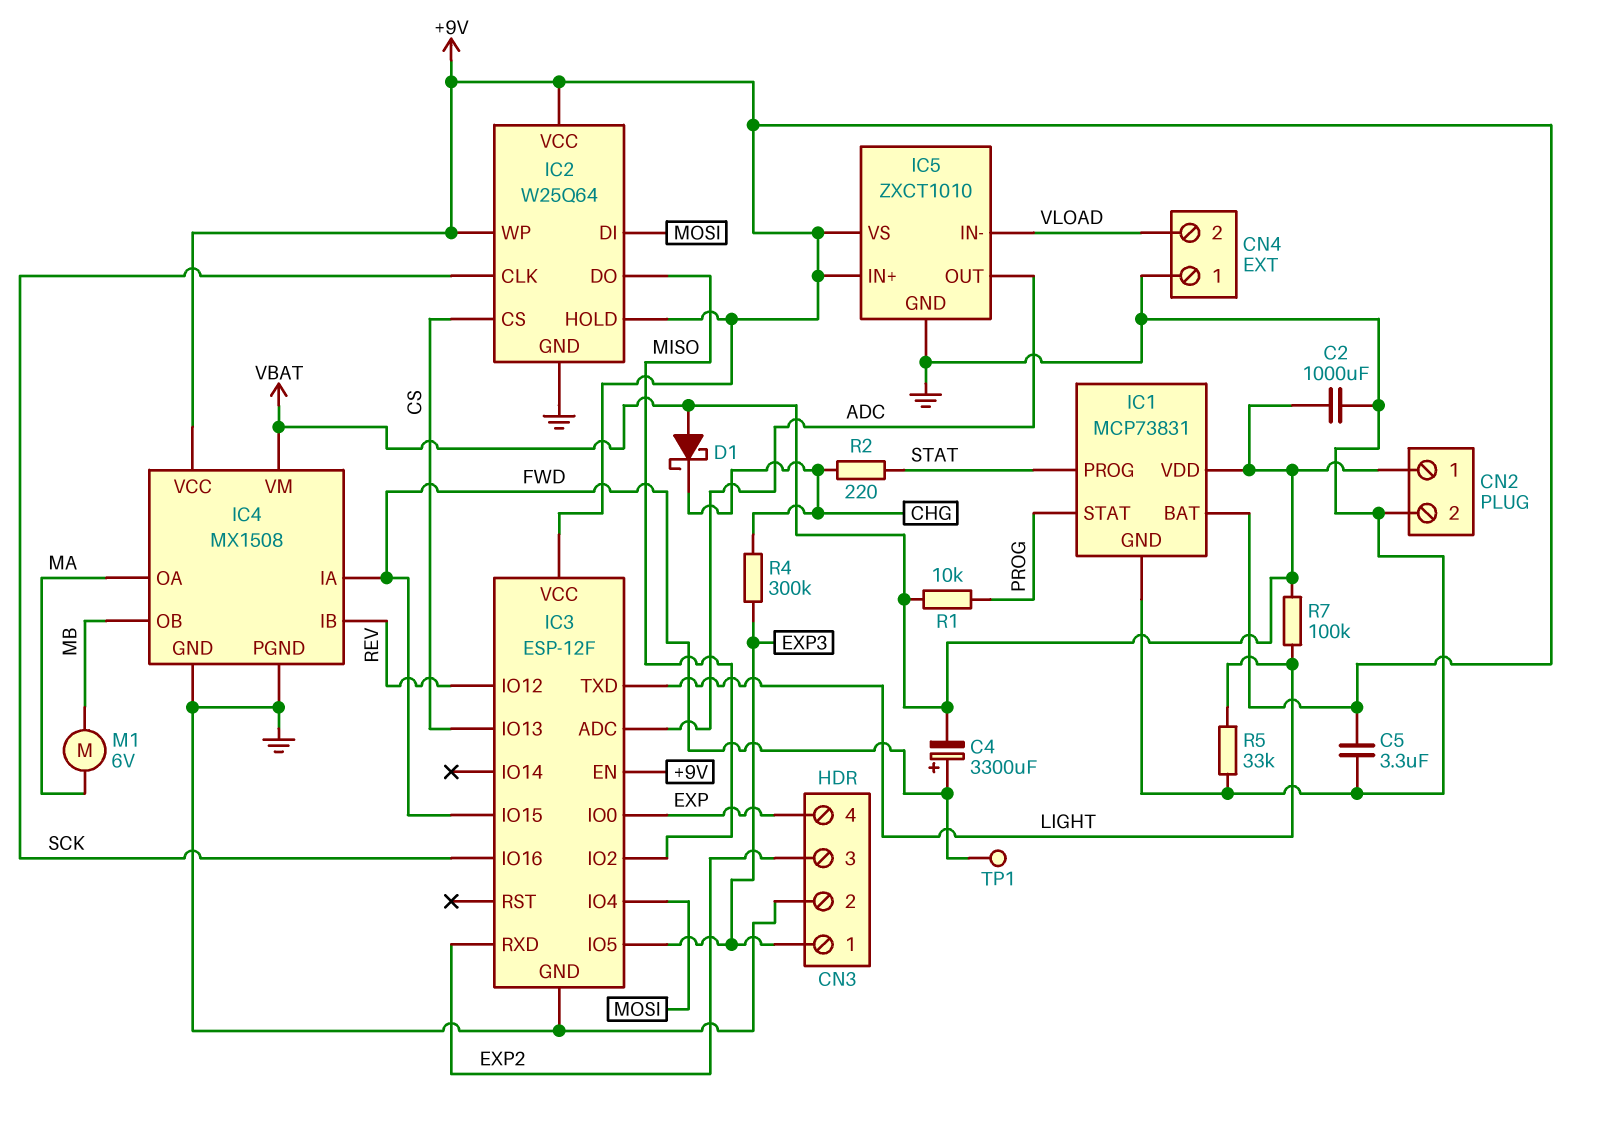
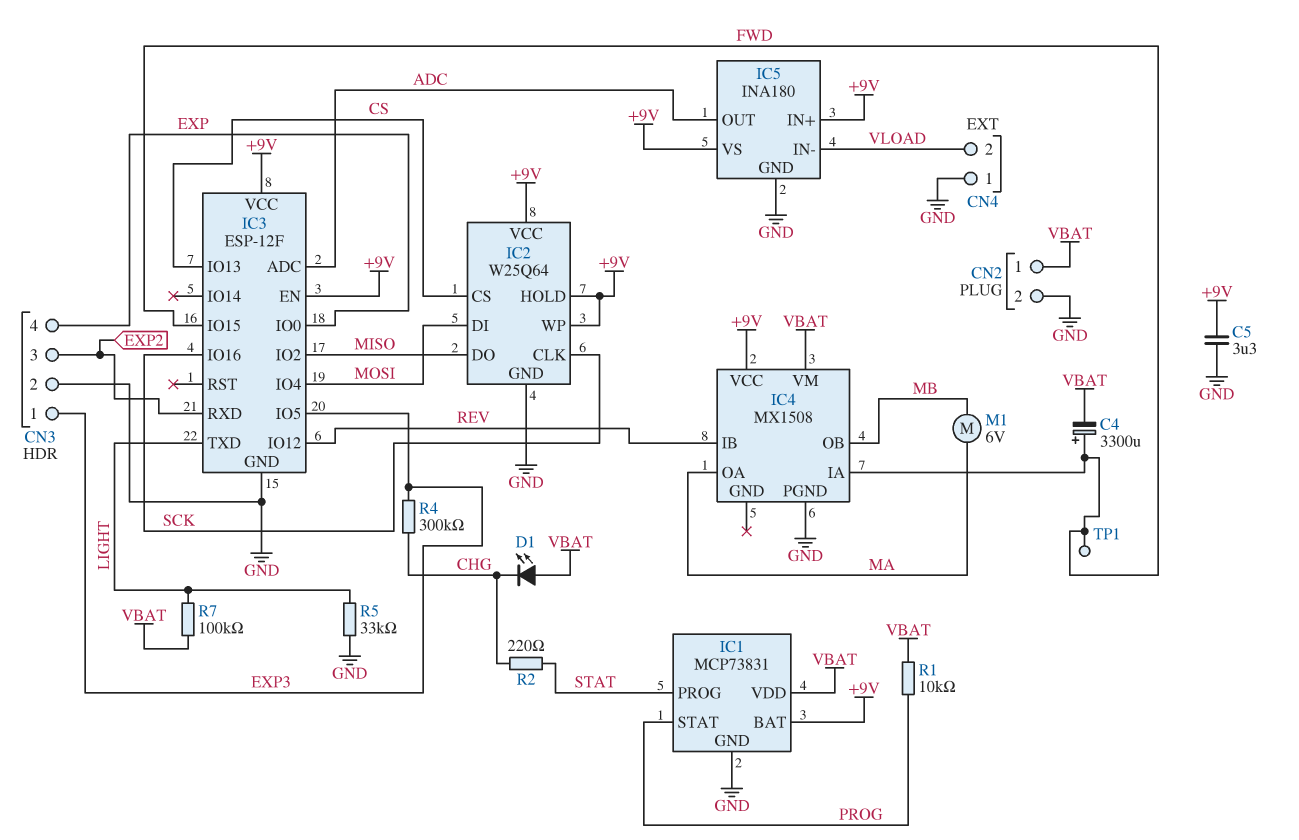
C2: 1000uF (GND, VBAT) -> none
D1: schottky (A VBAT, K CHG) -> LED (A VBAT, K CHG)
IC4 pin GND: GND -> none
IC5: ZXCT1010 -> INA180

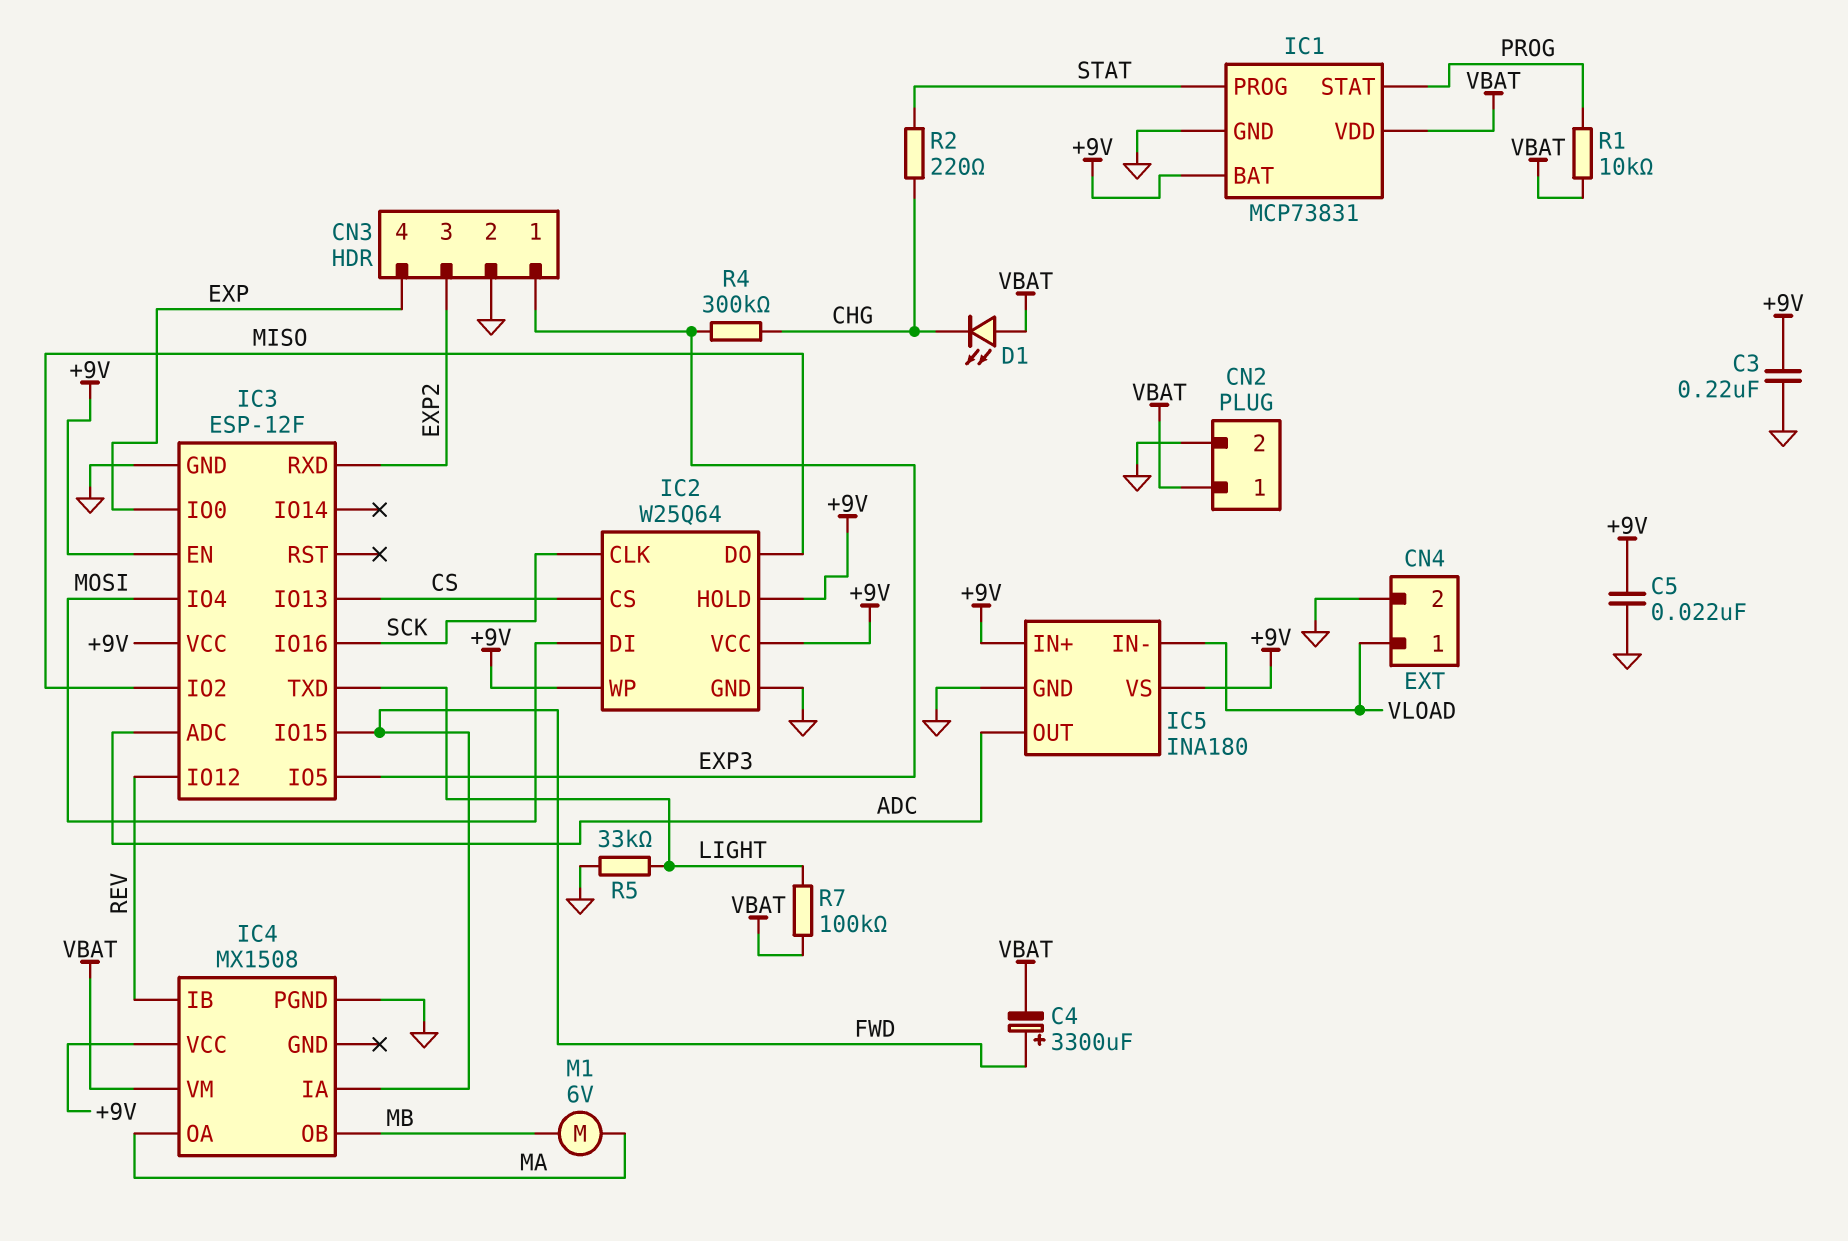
C3: none -> 220nF (+9V, GND)
C5: 3.3uF (+9V, GND) -> 22nF (+9V, GND)
CN4 pin 1: GND -> VLOAD
CN4 pin 2: VLOAD -> GND
TP1: test point (FWD) -> none

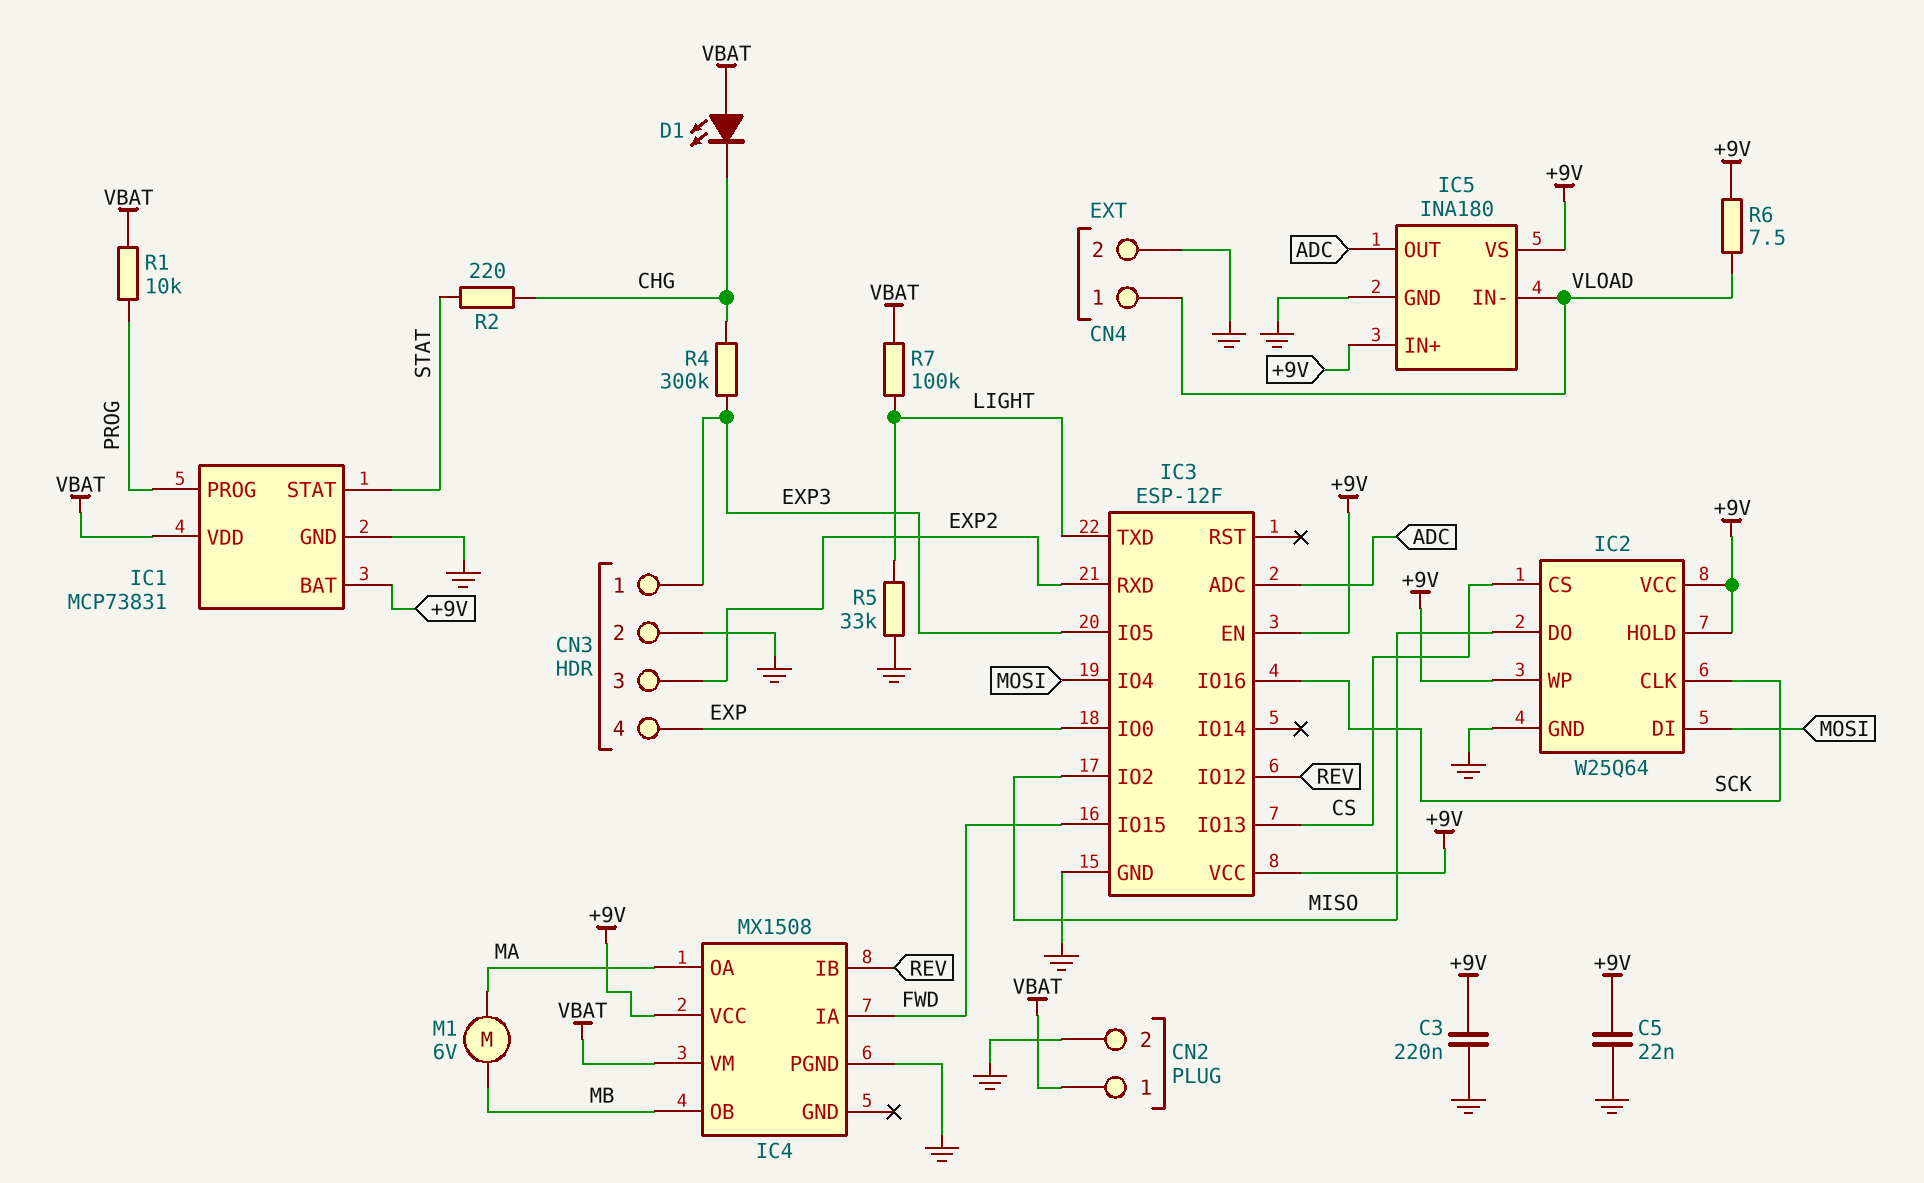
C4: 3300uF (plus FWD, minus VBAT) -> none
IC1 pin PROG: STAT -> PROG
IC1 pin STAT: PROG -> STAT
R6: none -> 7.5 (+9V, VLOAD)

